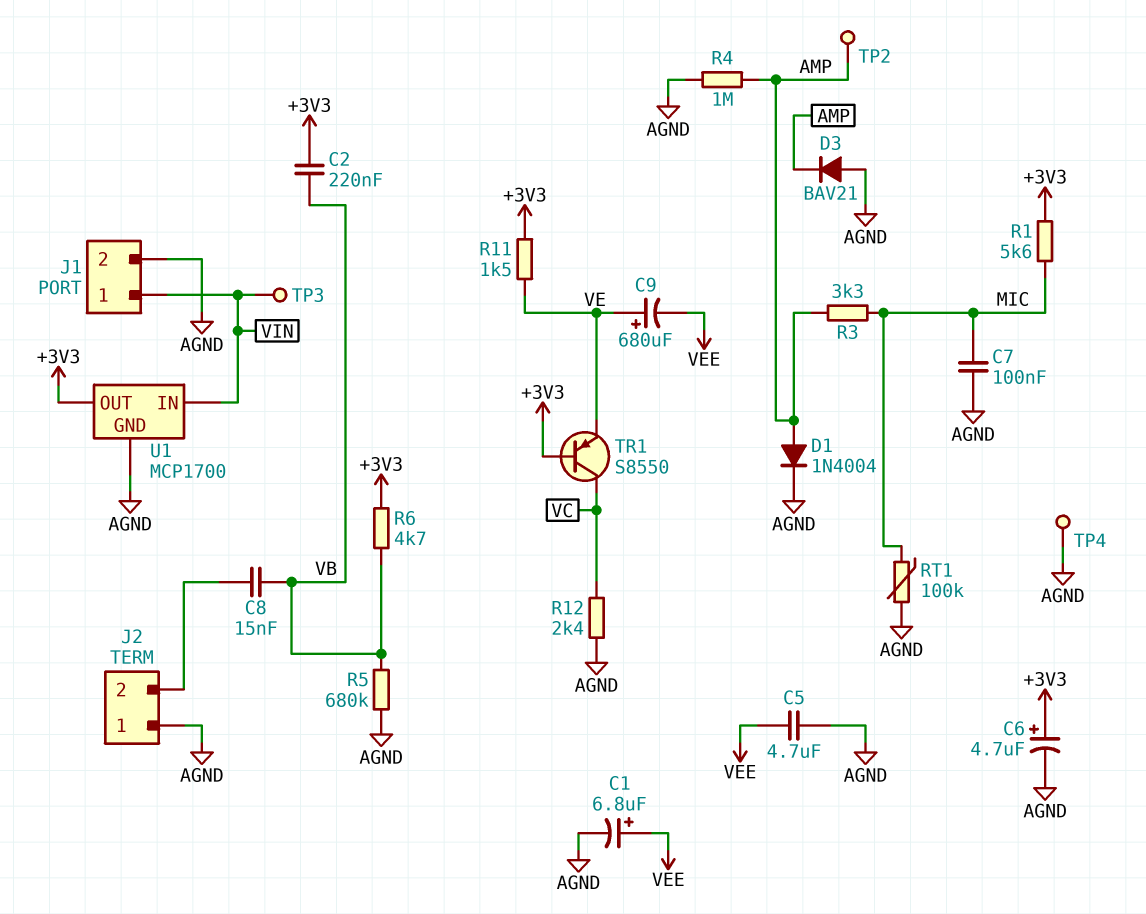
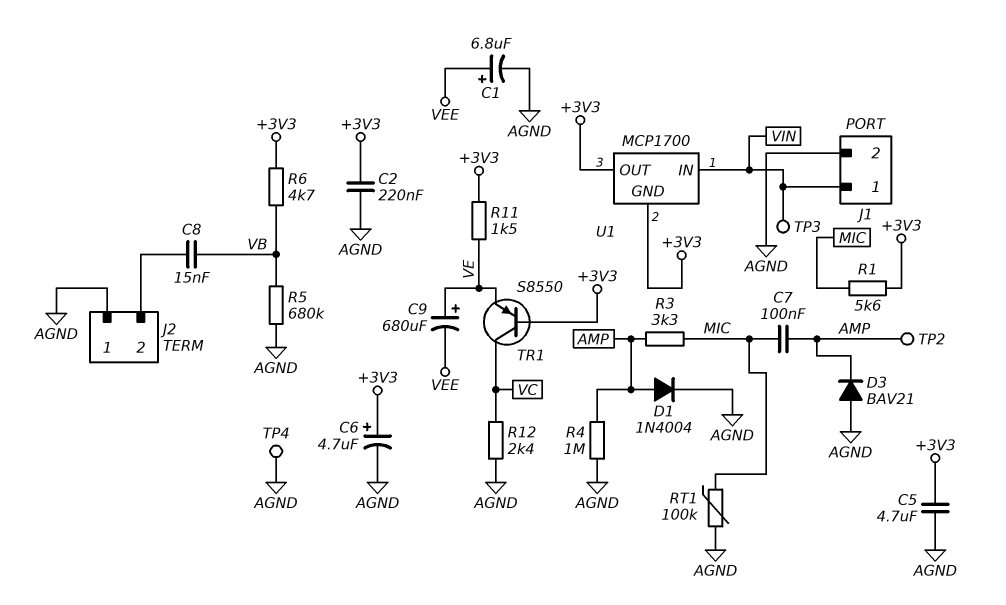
C2: 220nF (+3V3, VB) -> 220nF (+3V3, AGND)
C5: 4.7uF (AGND, VEE) -> 4.7uF (+3V3, AGND)
C7: 100nF (AGND, MIC) -> 100nF (AMP, MIC)
U1 pin GND: AGND -> +3V3

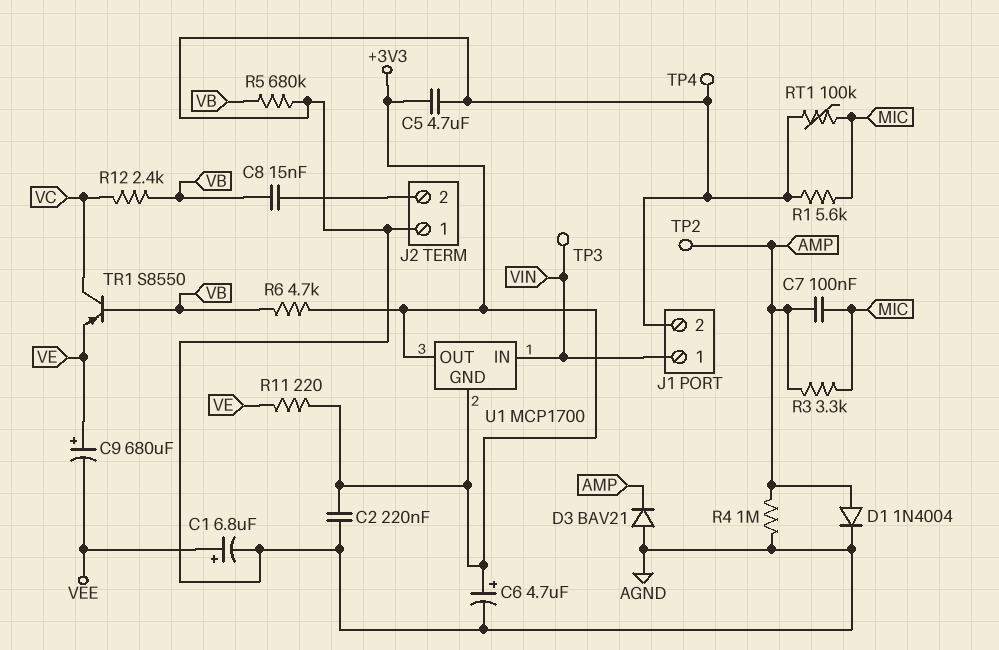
R1: 5.6k (+3V3, MIC) -> 5.6k (AGND, MIC)
R11: 1.5k (+3V3, VE) -> 220 (+3V3, VE)
R12: 2.4k (AGND, VC) -> 2.4k (VB, VC)
TR1: PNP S8550 (B +3V3, C VC, E VE) -> PNP S8550 (B VB, C VC, E VE)

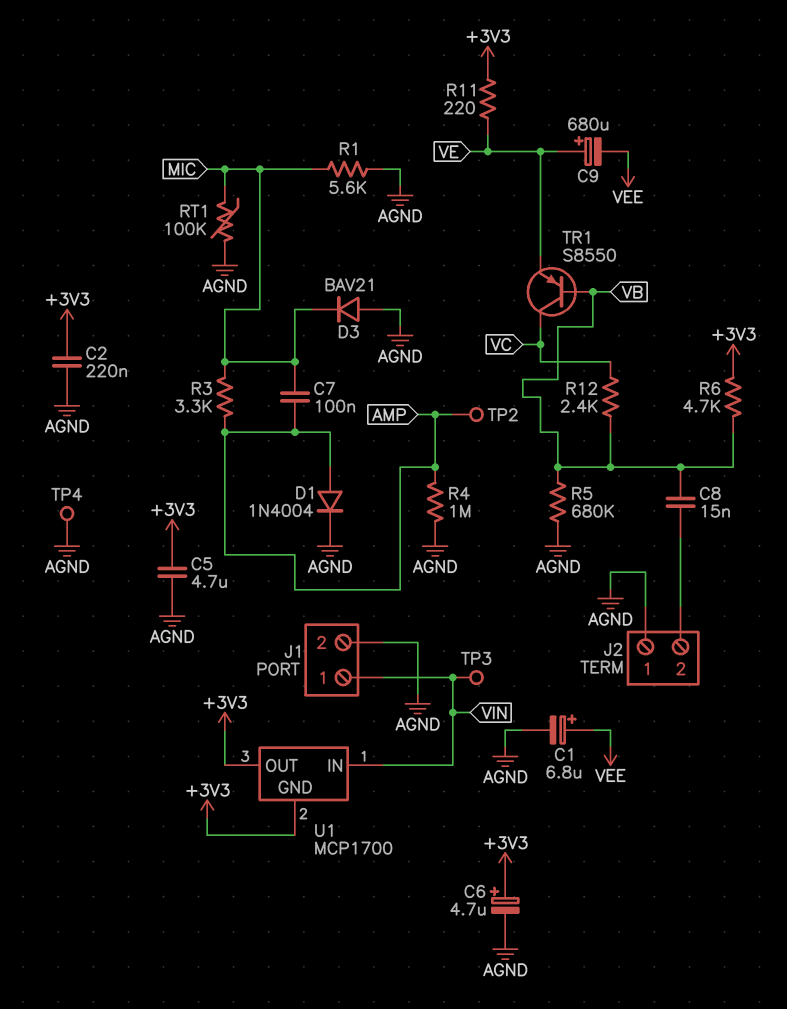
D3: diode BAV21 (A AGND, K AMP) -> diode BAV21 (A AGND, K MIC)

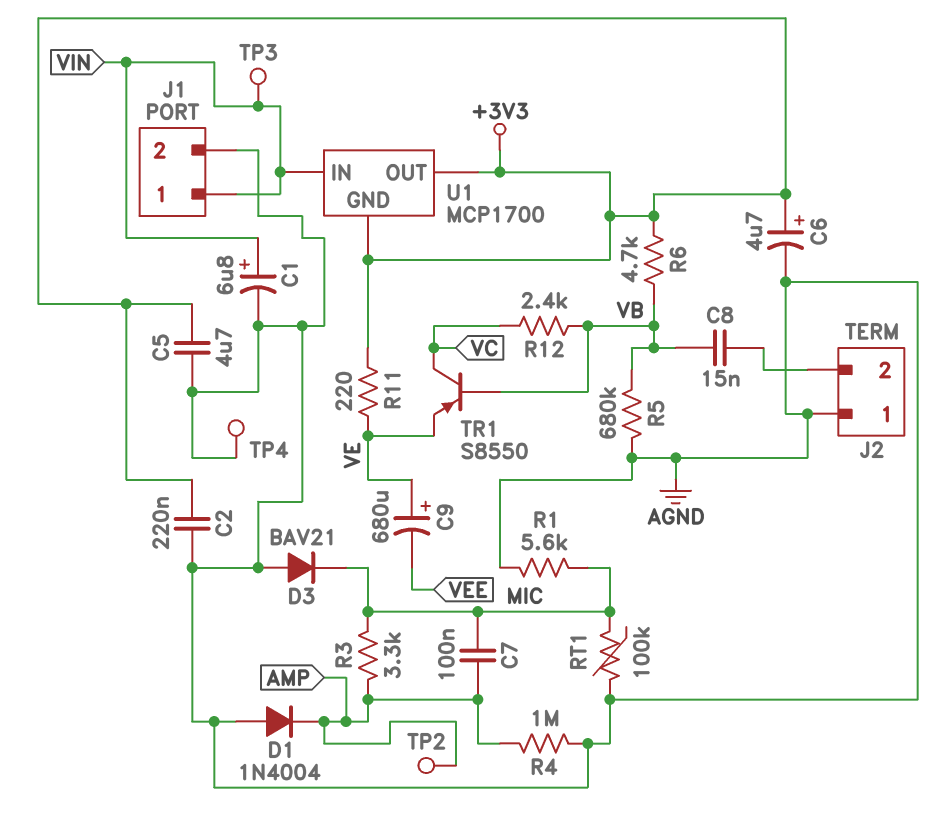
C1: 6.8uF (plus VEE, minus AGND) -> 6.8uF (plus VIN, minus AGND)
D1: diode 1N4004 (A AMP, K AGND) -> diode 1N4004 (A AGND, K AMP)

